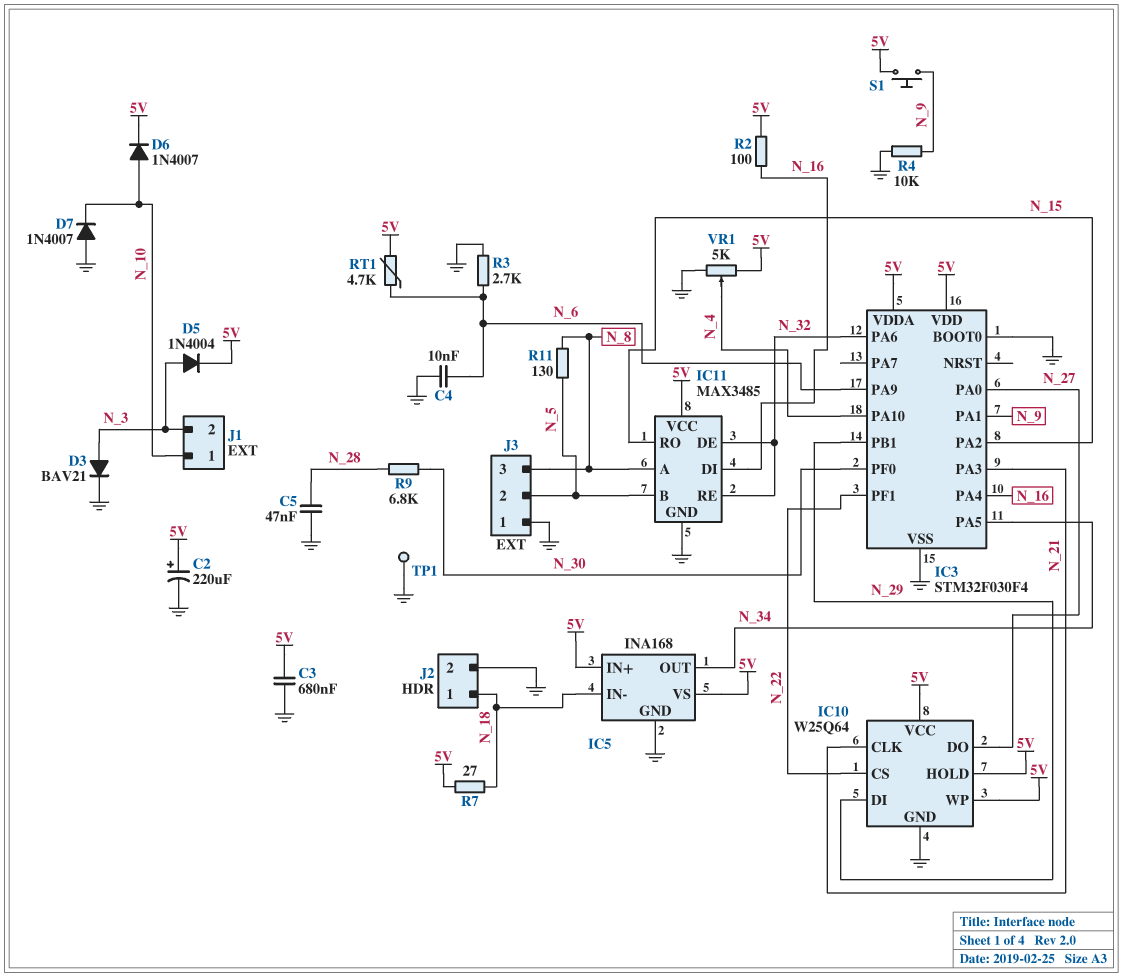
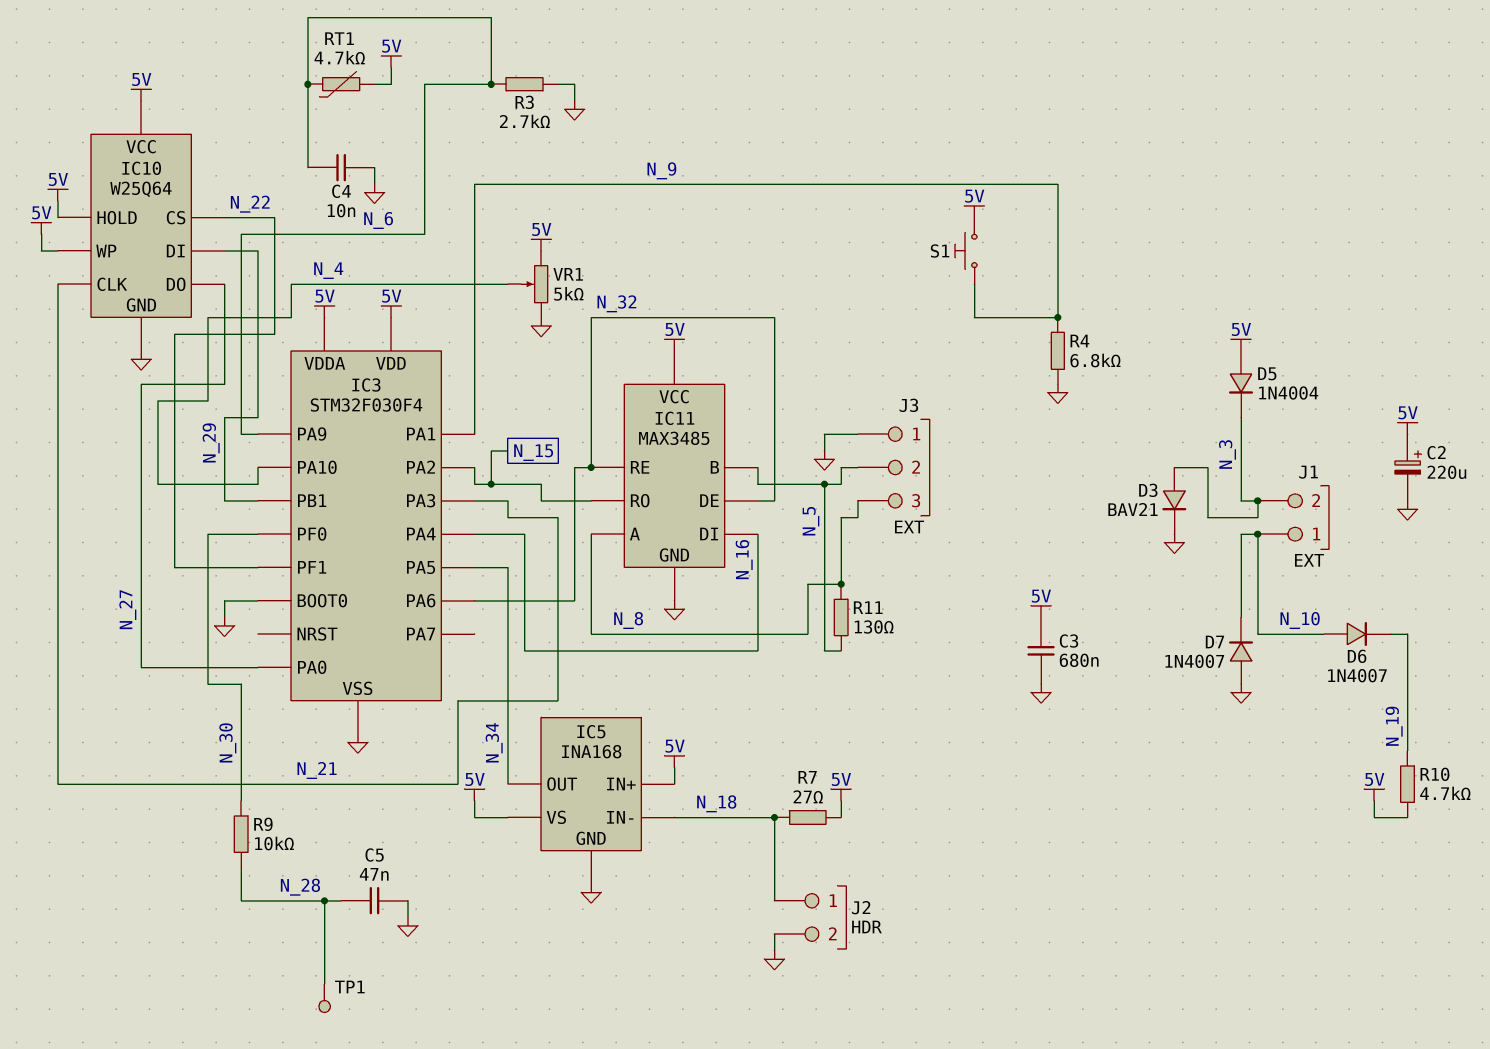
D5: diode 1N4004 (A N_3, K 5V) -> diode 1N4004 (A 5V, K N_3)
D6: diode 1N4007 (A N_10, K 5V) -> diode 1N4007 (A N_10, K N_19)
R2: 100 (5V, N_16) -> none
R4: 10k (GND, N_9) -> 6.8k (GND, N_9)
R9: 6.8k (N_28, N_30) -> 10k (N_28, N_30)
R10: none -> 4.7k (5V, N_19)
TP1: test point (GND) -> test point (N_28)

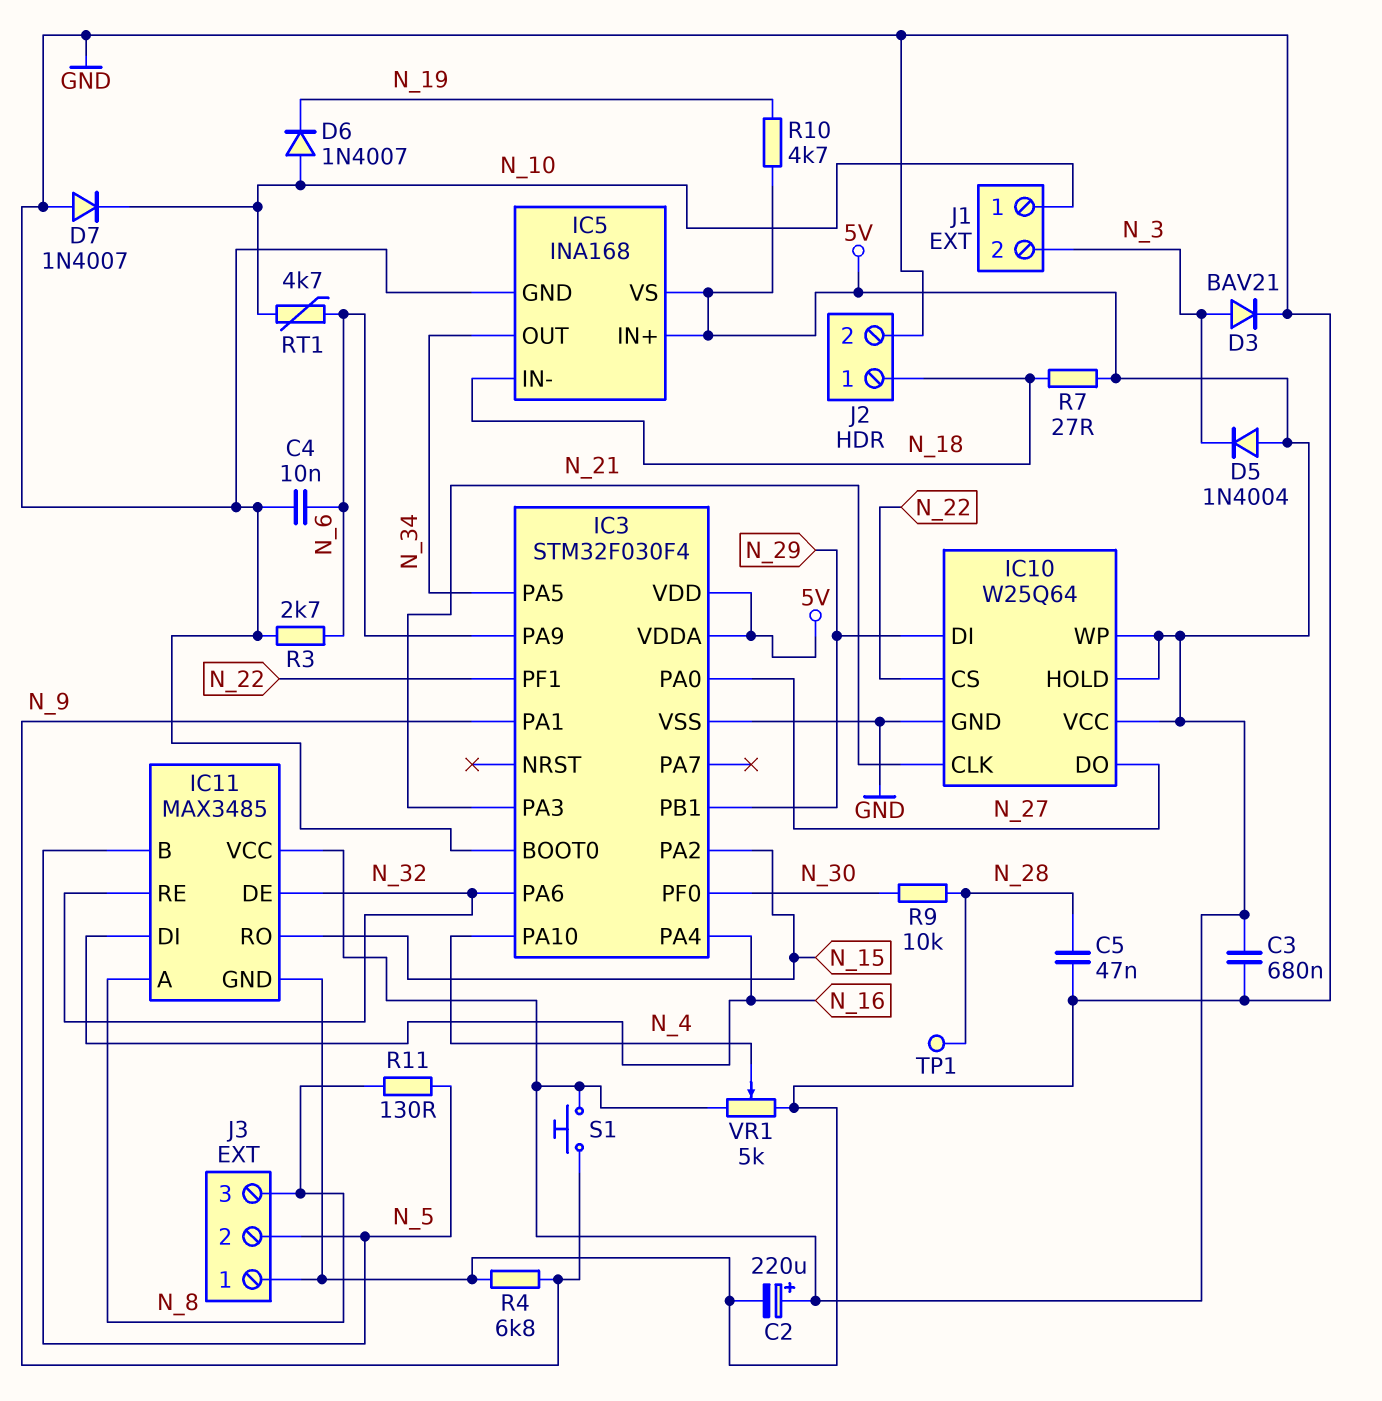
RT1: 4.7k (5V, N_6) -> 4.7k (N_6, N_10)

